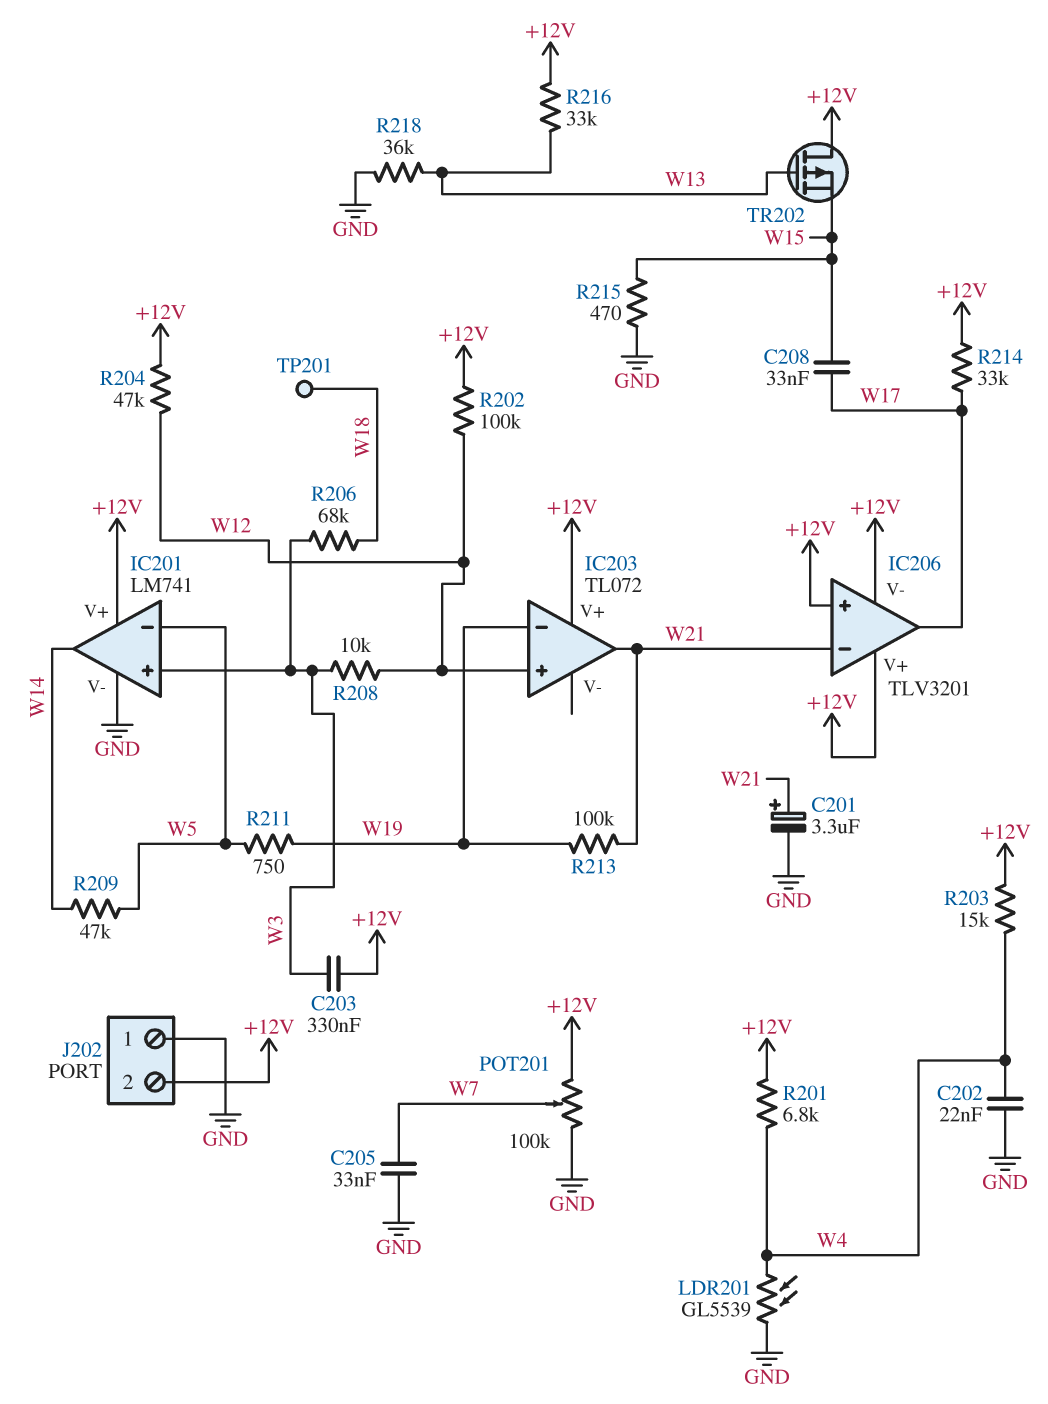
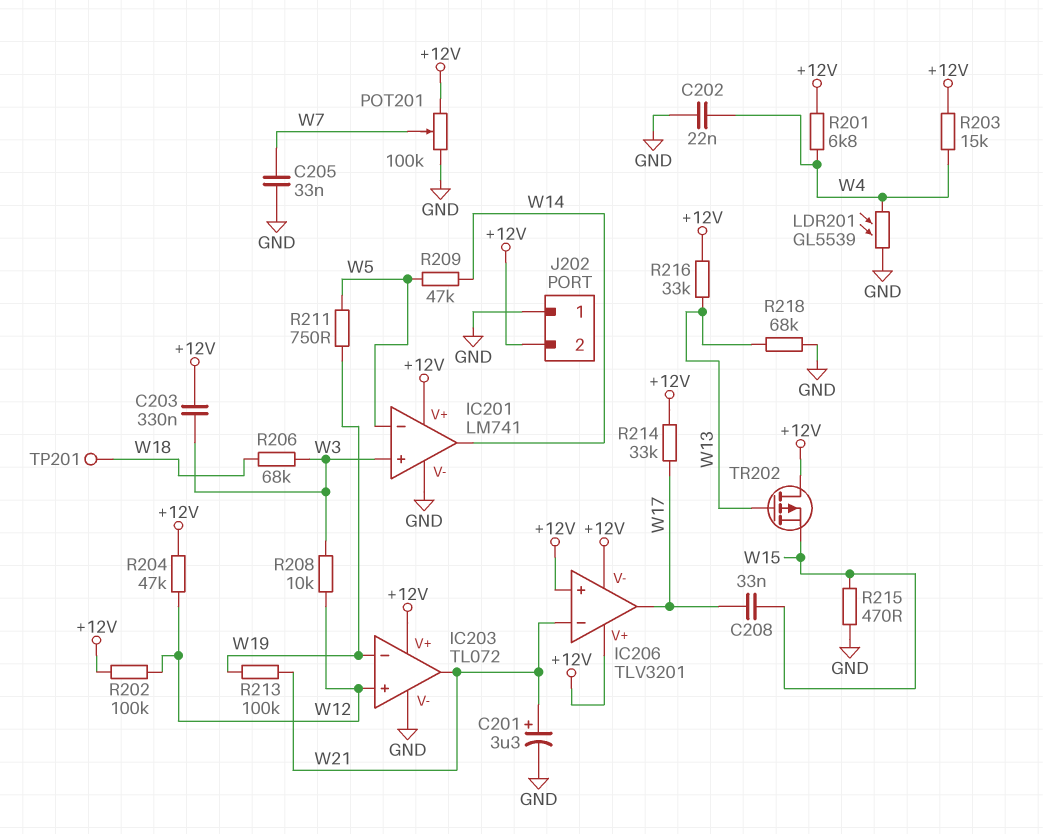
IC203 pin V-: none -> GND
R218: 36k (GND, W13) -> 68k (GND, W13)

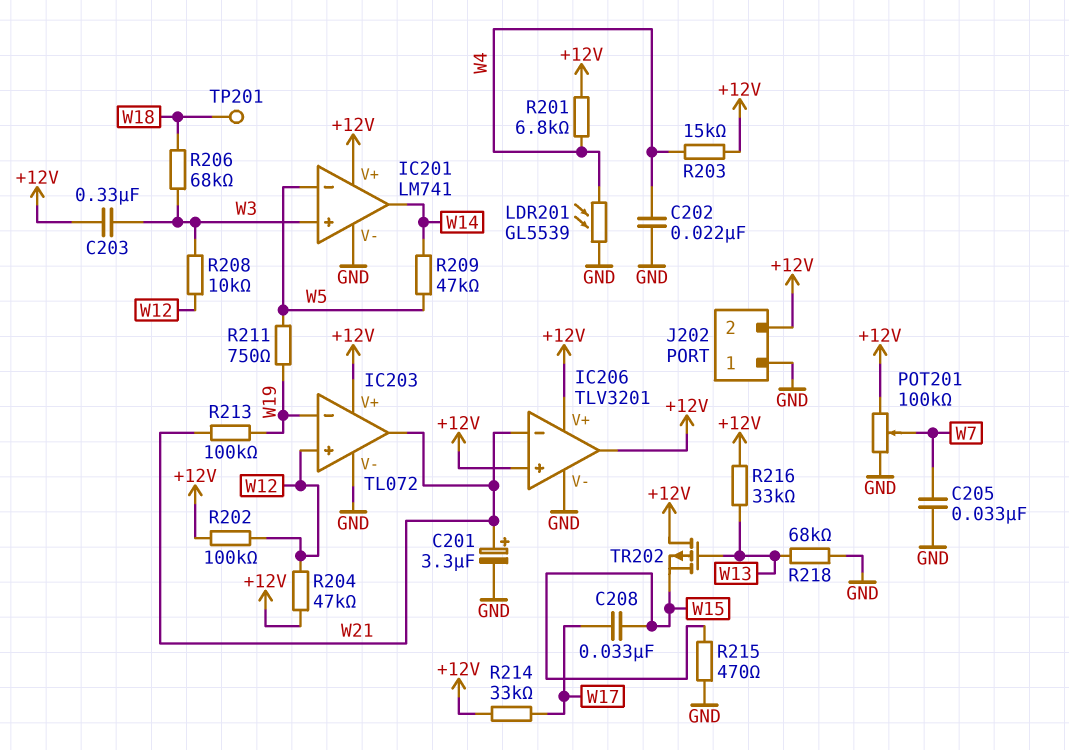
IC206 pin V-: +12V -> GND
IC206 pin out: W17 -> +12V

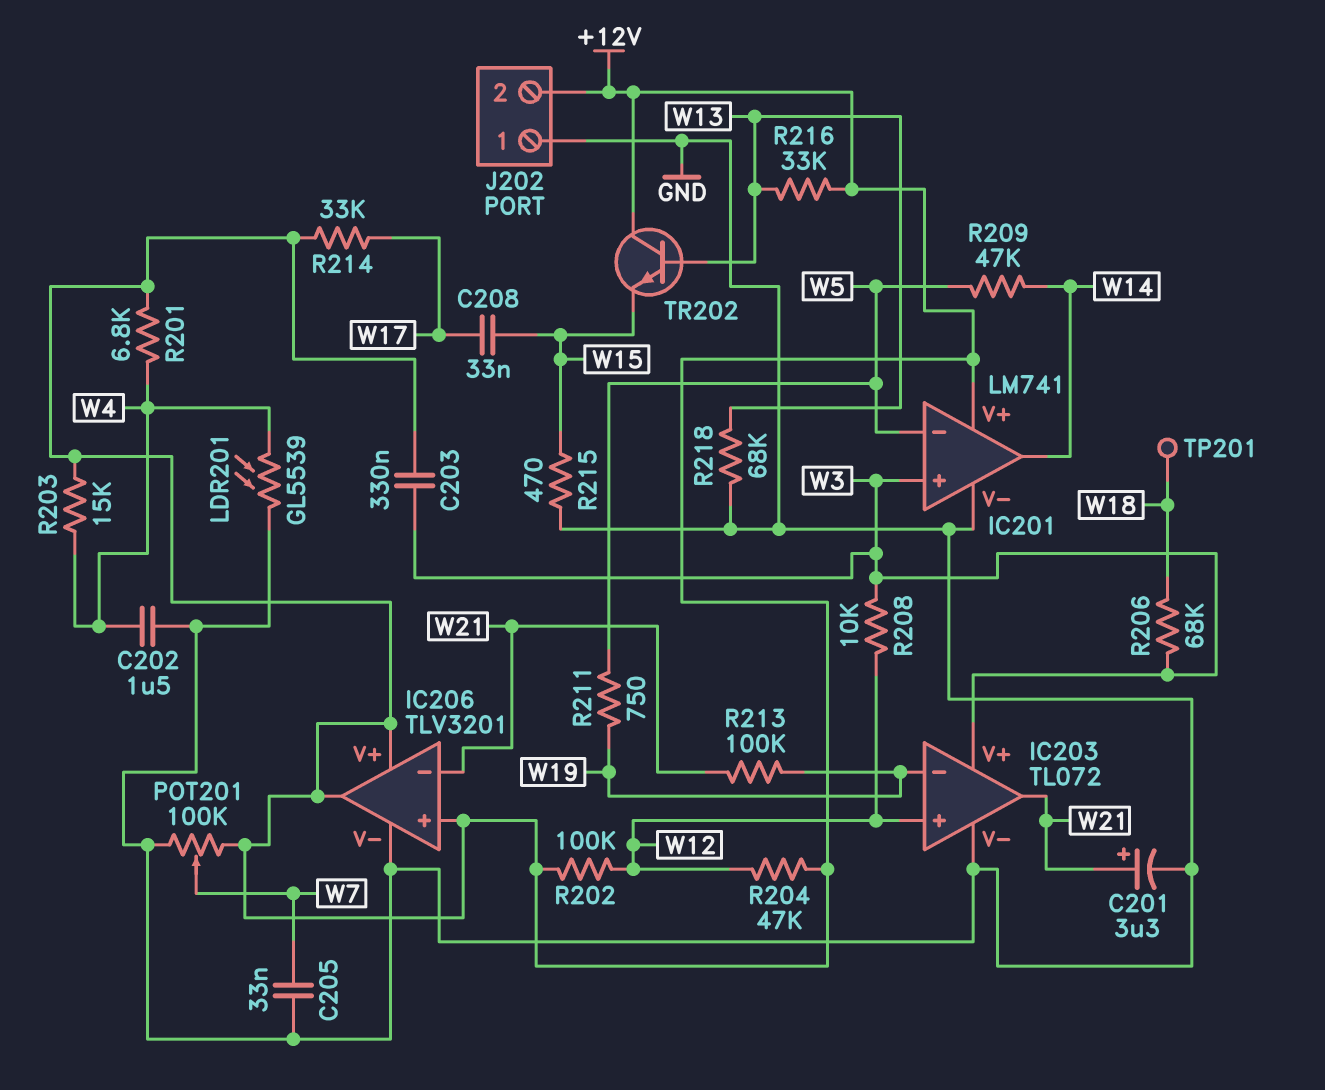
C202: 22nF (GND, W4) -> 1.5uF (GND, W4)
IC203 pin V+: +12V -> W3
TR202: PMOS (G W13, D +12V, S W15) -> NPN (B W13, C +12V, E W15)

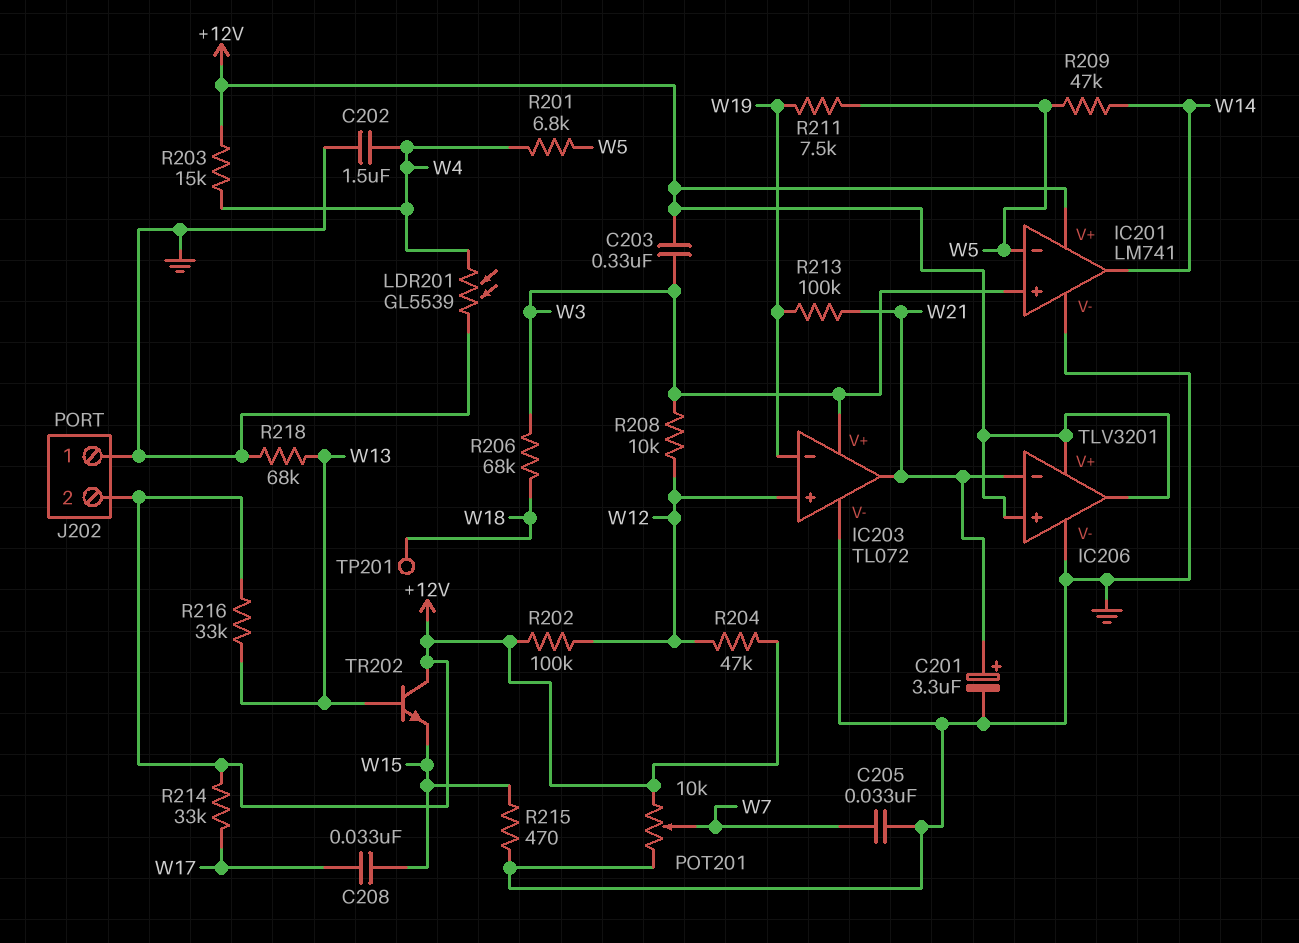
POT201: 100k (+12V, GND, wiper W7) -> 10k (+12V, GND, wiper W7)
R201: 6.8k (+12V, W4) -> 6.8k (W4, W5)
R211: 750 (W5, W19) -> 7.5k (W5, W19)

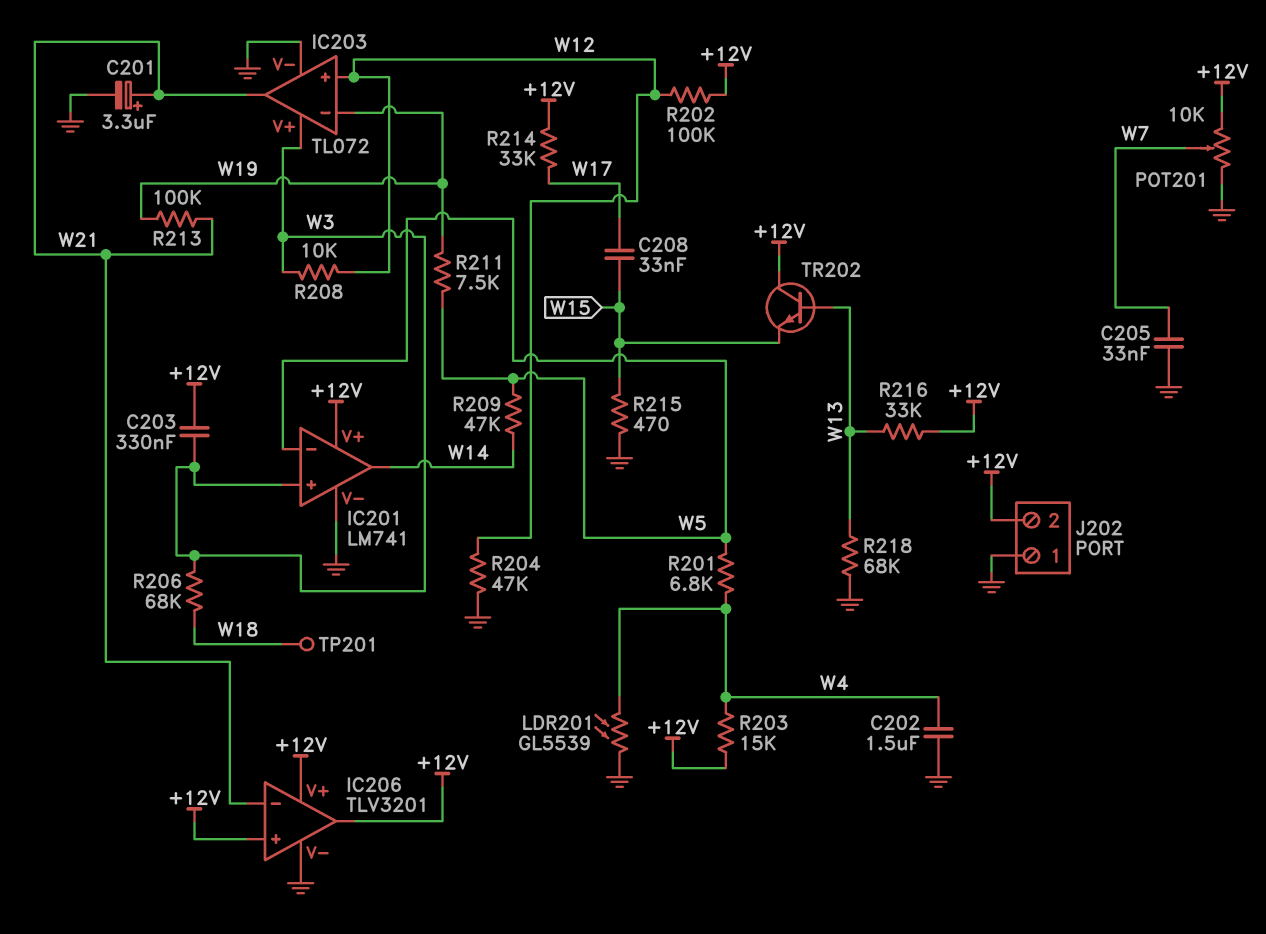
R204: 47k (+12V, W12) -> 47k (GND, W12)

